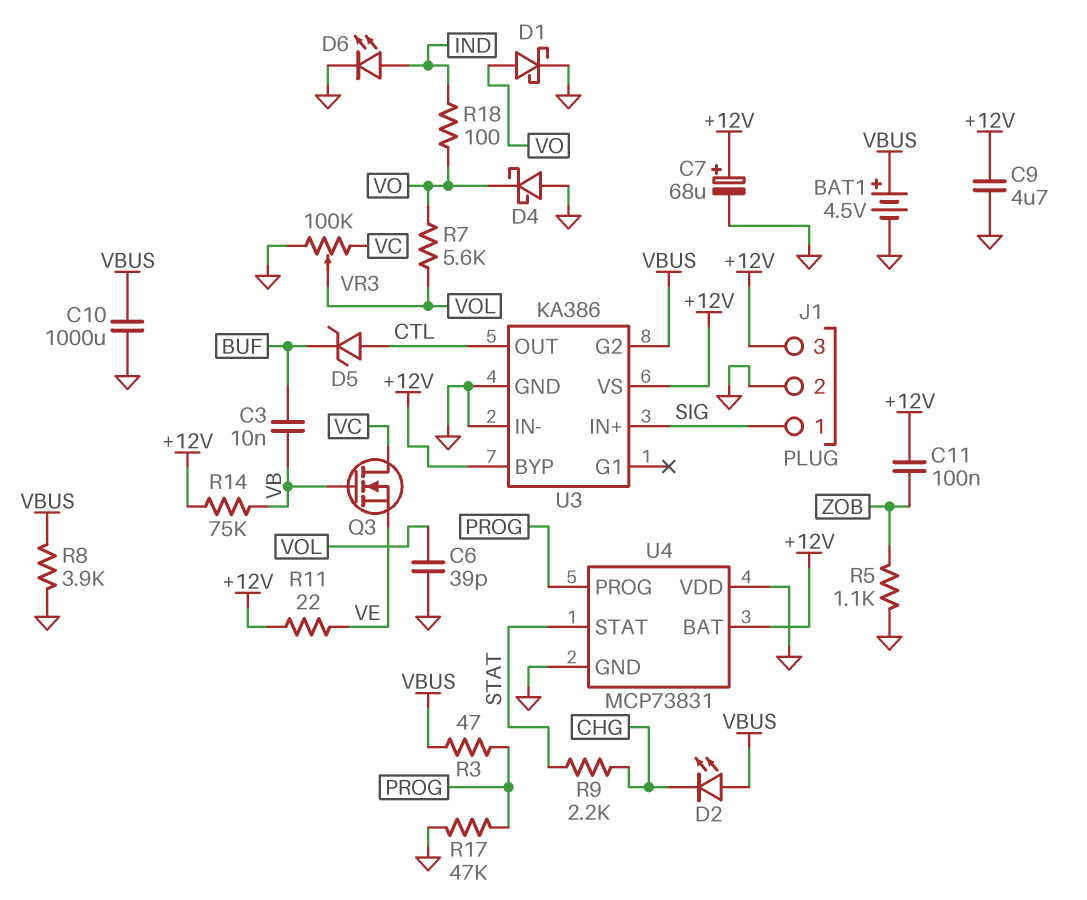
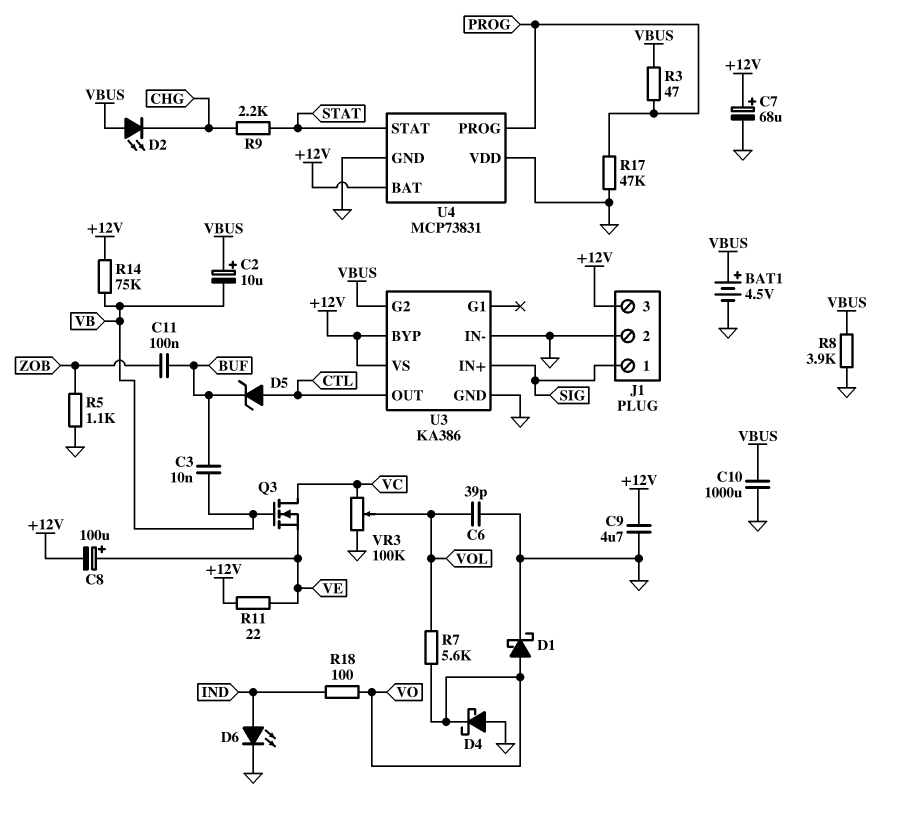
C2: none -> 10uF (plus VBUS, minus VB)
C8: none -> 100uF (plus VE, minus +12V)
C11: 100nF (+12V, ZOB) -> 100nF (BUF, ZOB)

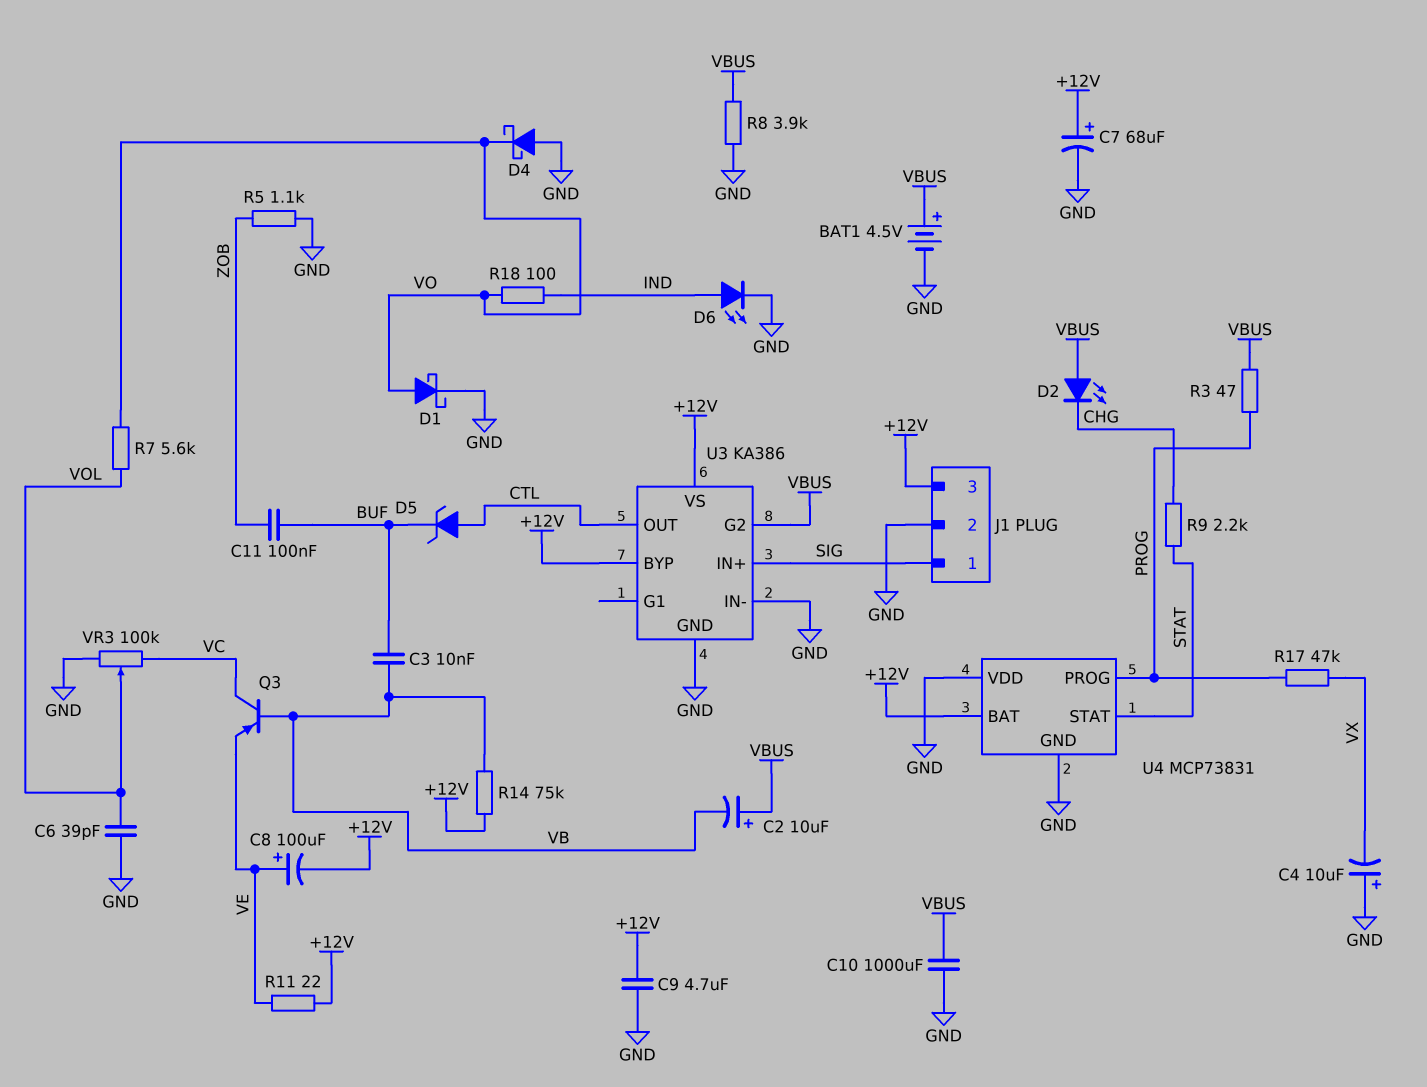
C4: none -> 10uF (plus GND, minus VX)
Q3: NMOS (G VB, D VC, S VE) -> PNP (B VB, C VC, E VE)
R17: 47k (GND, PROG) -> 47k (PROG, VX)

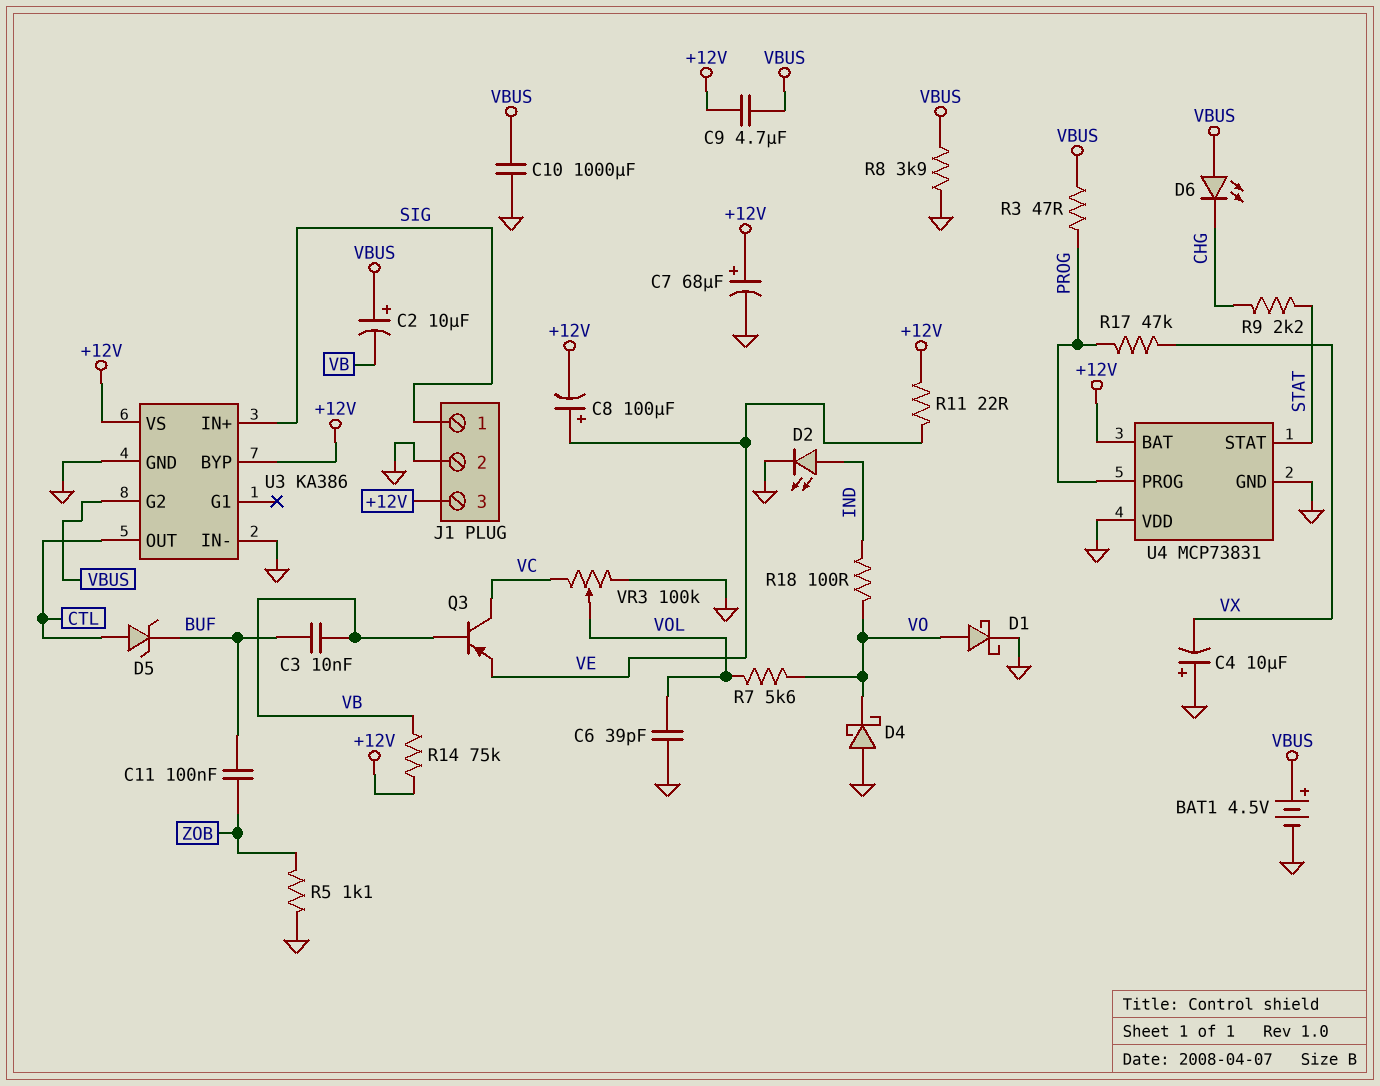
C9: 4.7uF (+12V, GND) -> 4.7uF (+12V, VBUS)
D2: LED (A VBUS, K CHG) -> LED (A IND, K GND)
D6: LED (A IND, K GND) -> LED (A VBUS, K CHG)

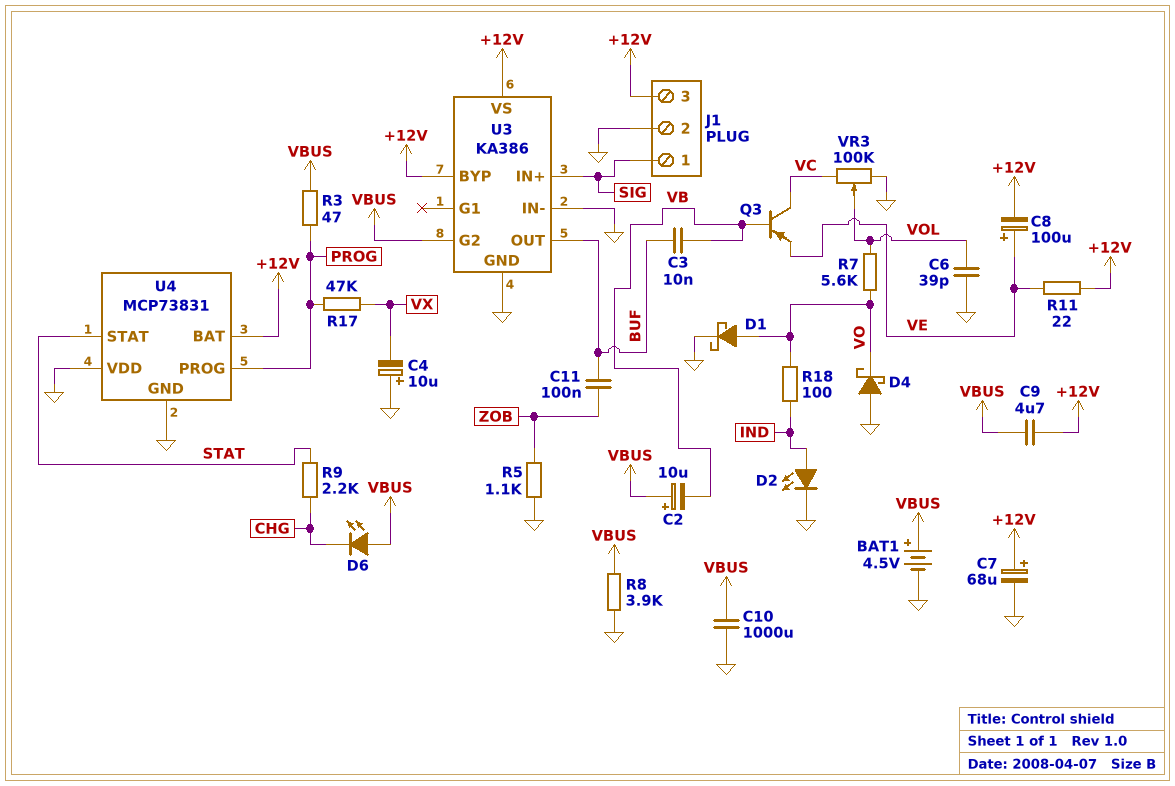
D5: zener (A CTL, K BUF) -> none
R14: 75k (+12V, VB) -> none
U3 pin OUT: CTL -> BUF

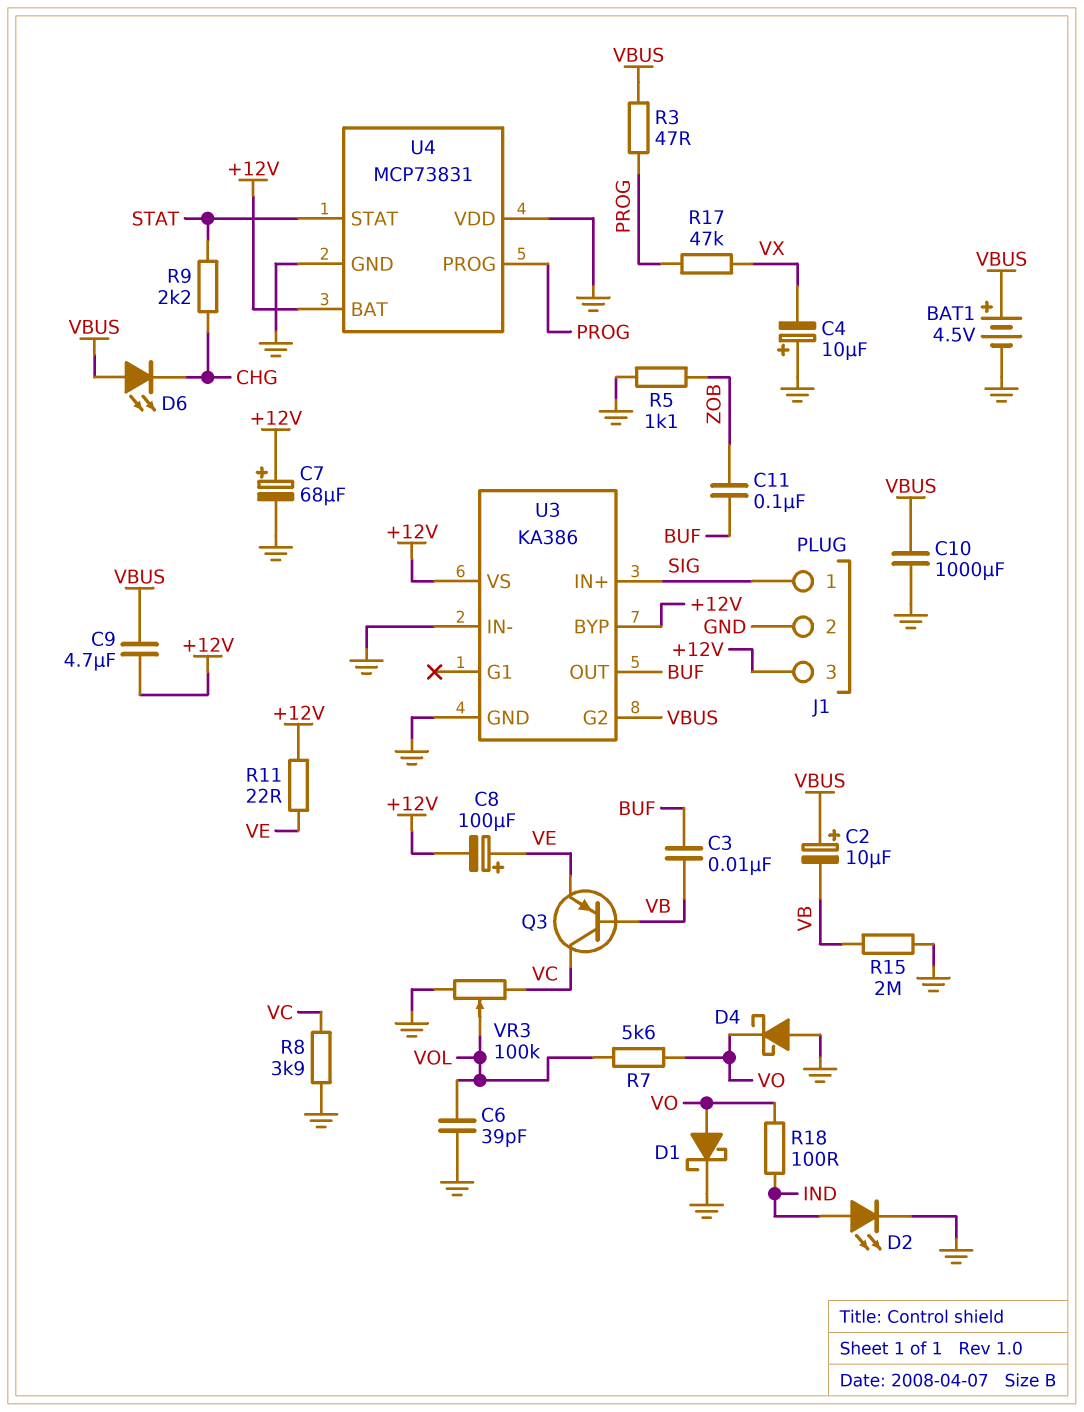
R8: 3.9k (GND, VBUS) -> 3.9k (GND, VC)
R15: none -> 2M (GND, VB)

